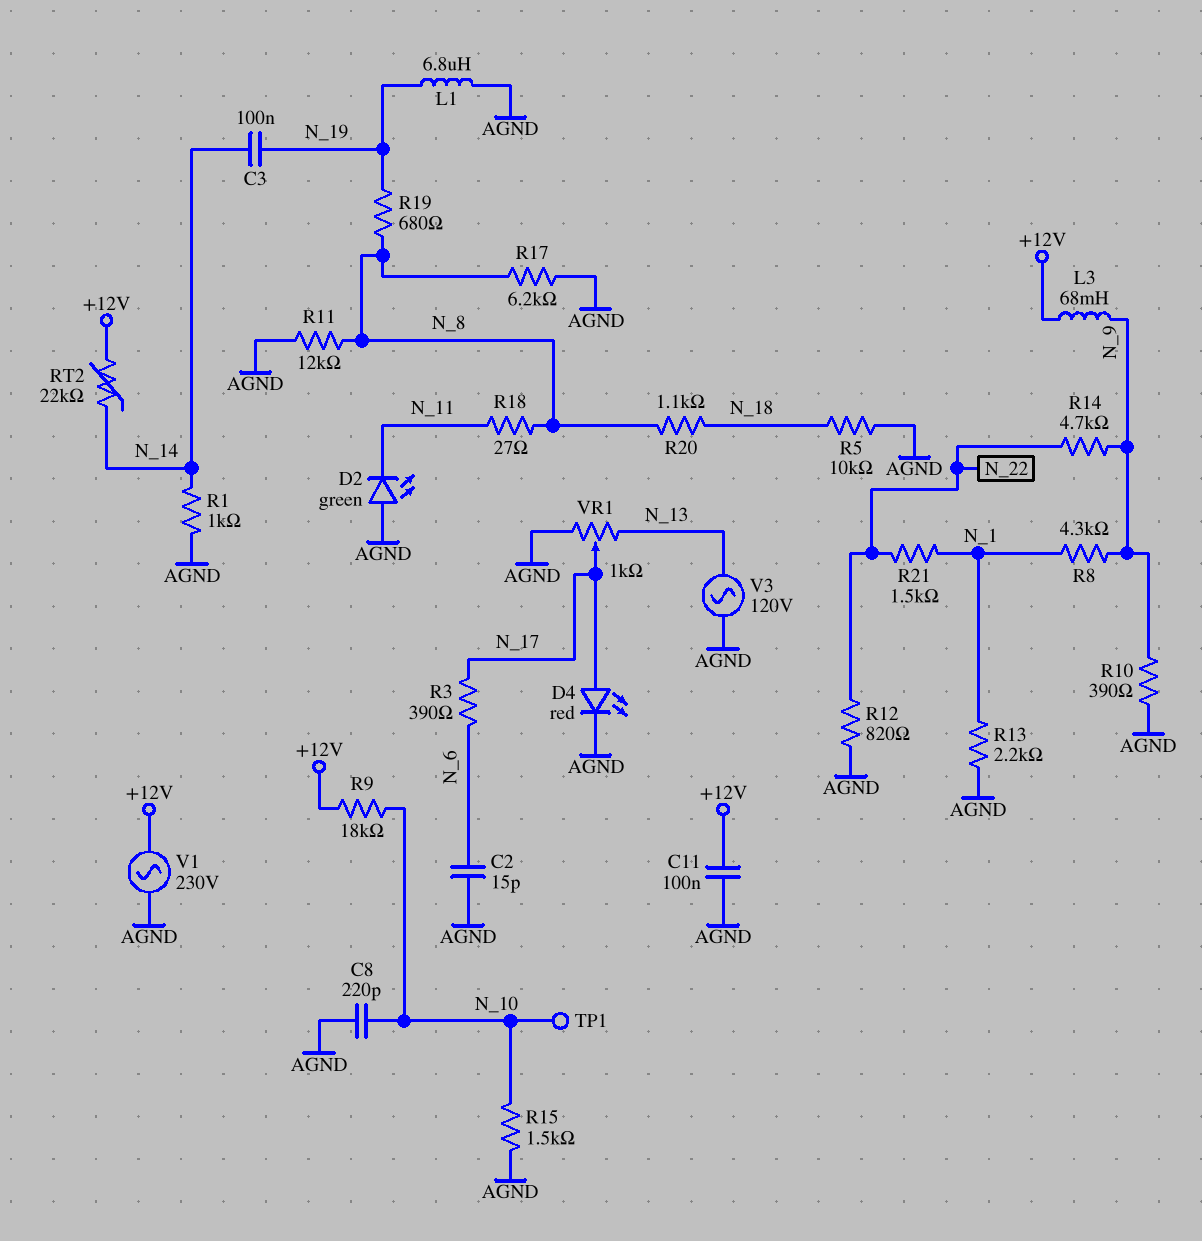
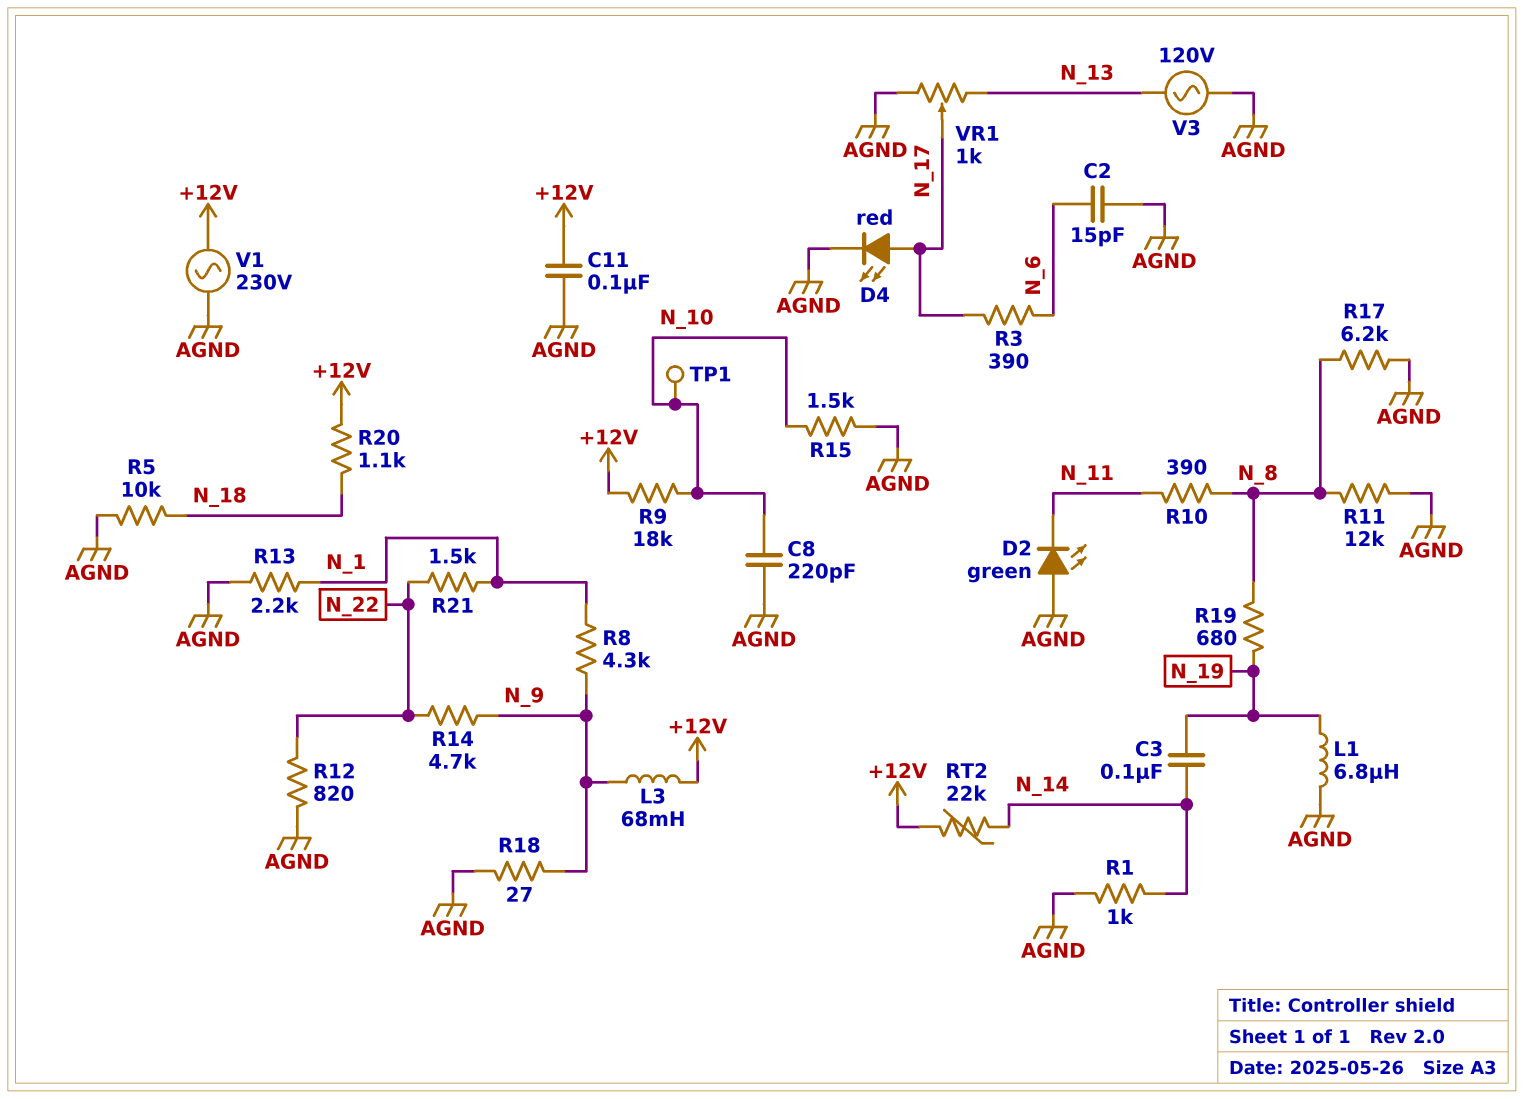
R10: 390 (AGND, N_9) -> 390 (N_8, N_11)
R18: 27 (N_8, N_11) -> 27 (AGND, N_9)
R20: 1.1k (N_8, N_18) -> 1.1k (+12V, N_18)

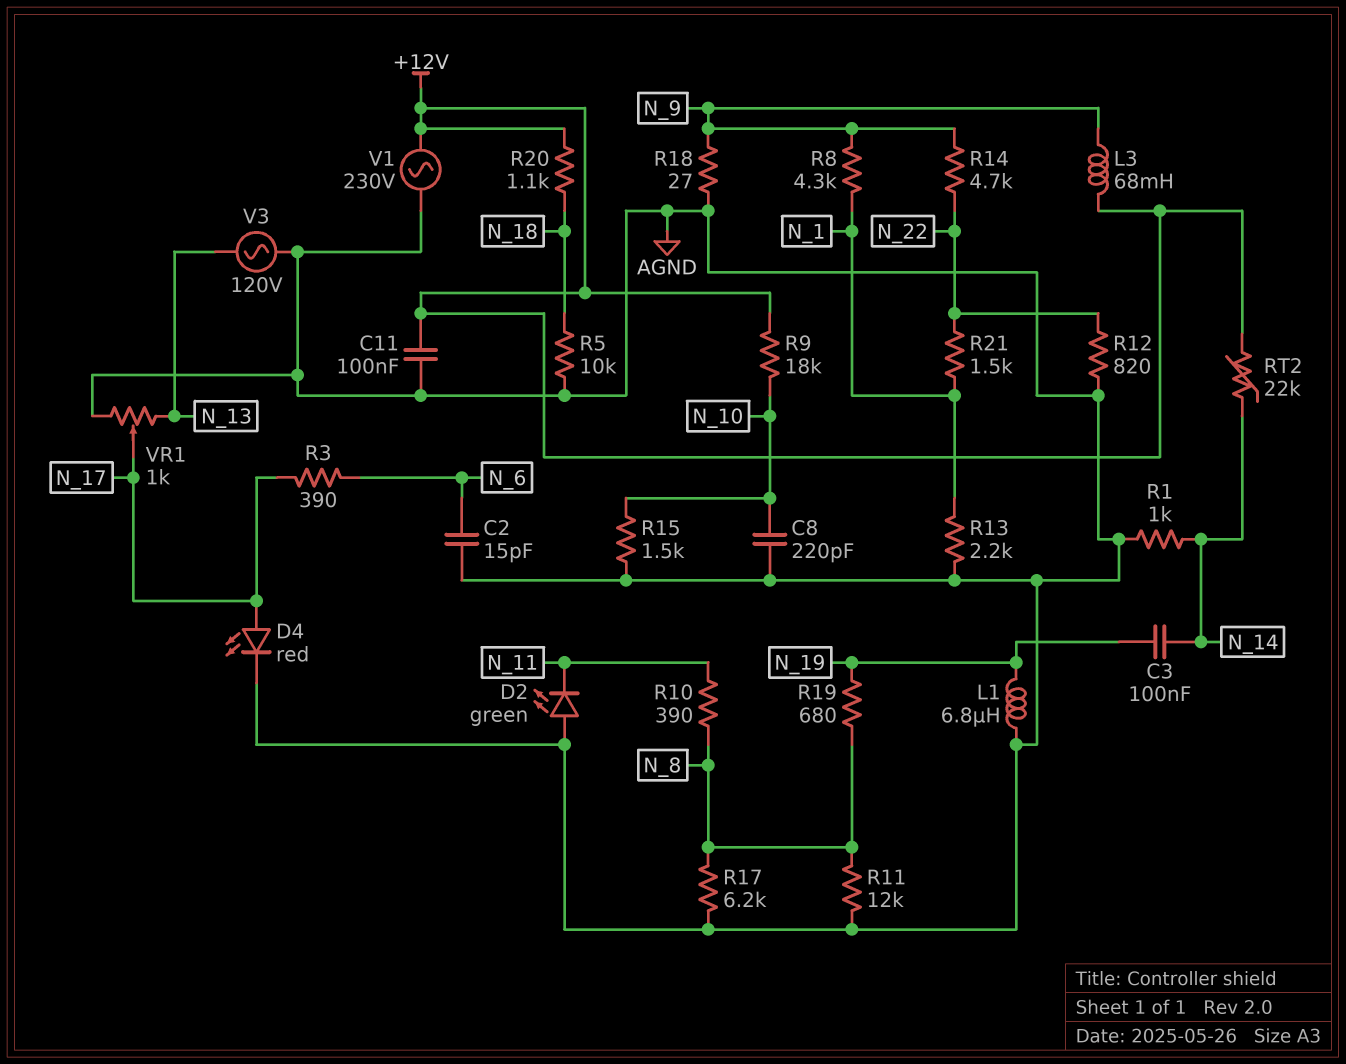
TP1: test point (N_10) -> none

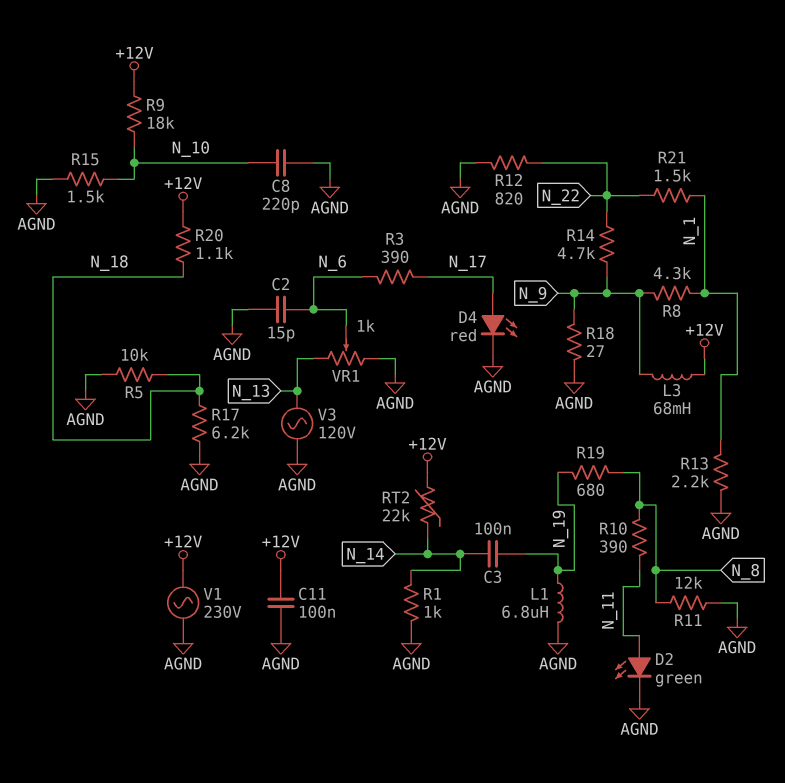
D2: LED green (A AGND, K N_11) -> LED green (A N_11, K AGND)
R17: 6.2k (AGND, N_8) -> 6.2k (AGND, N_18)
VR1: 1k (AGND, N_13, wiper N_17) -> 1k (AGND, N_13, wiper N_6)

